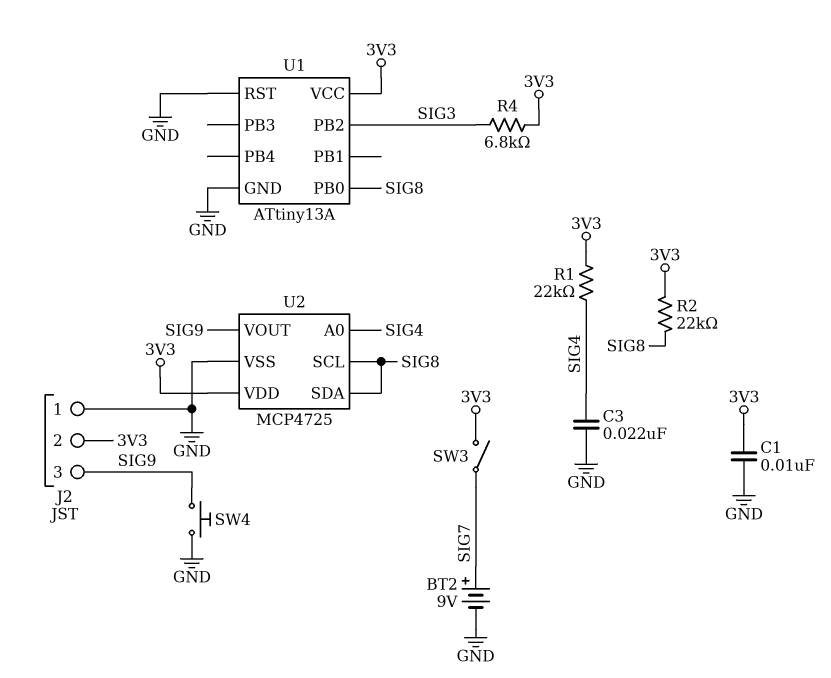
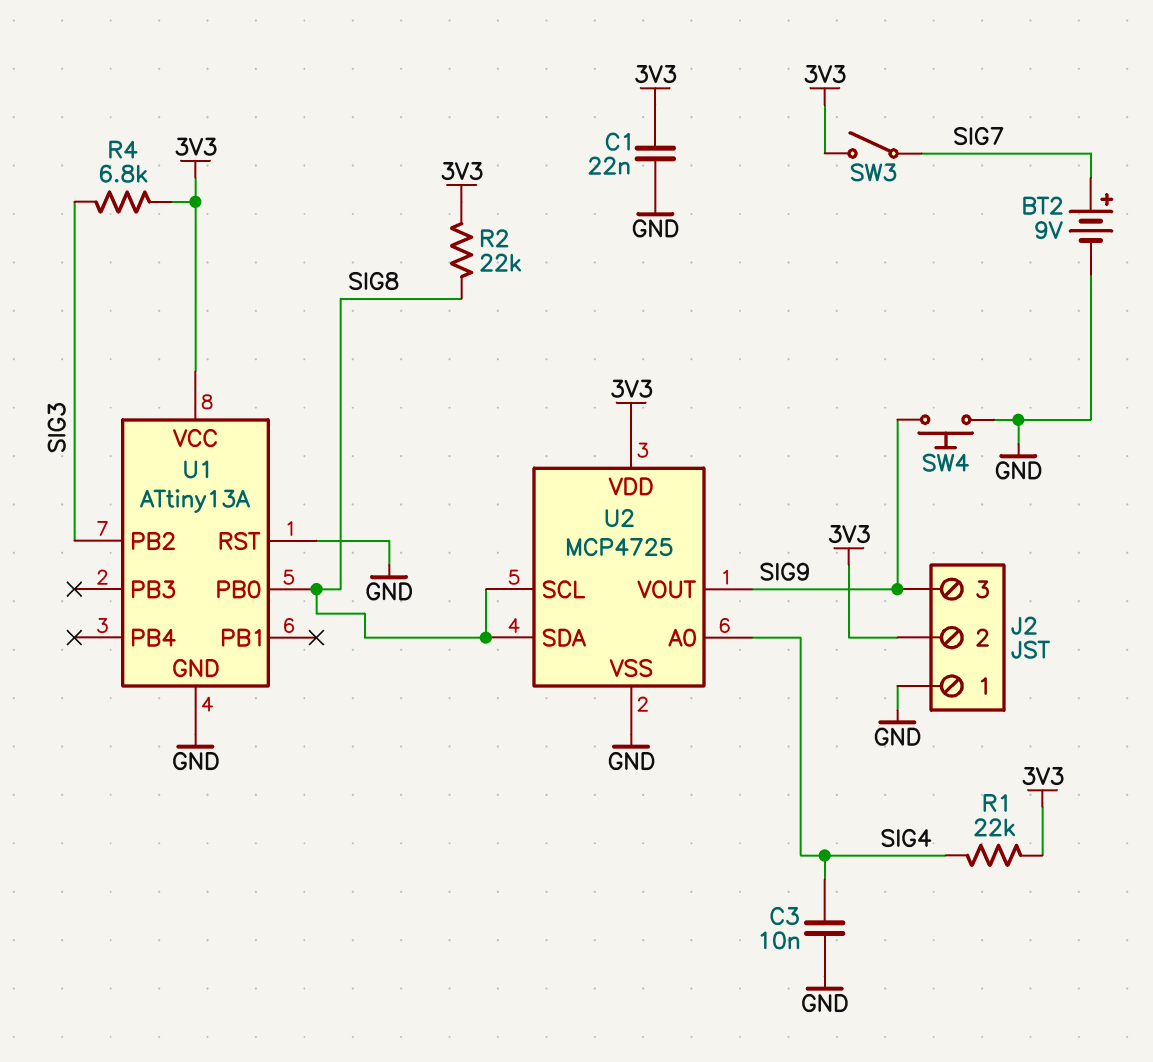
C1: 10nF (3V3, GND) -> 22nF (3V3, GND)
C3: 22nF (GND, SIG4) -> 10nF (GND, SIG4)

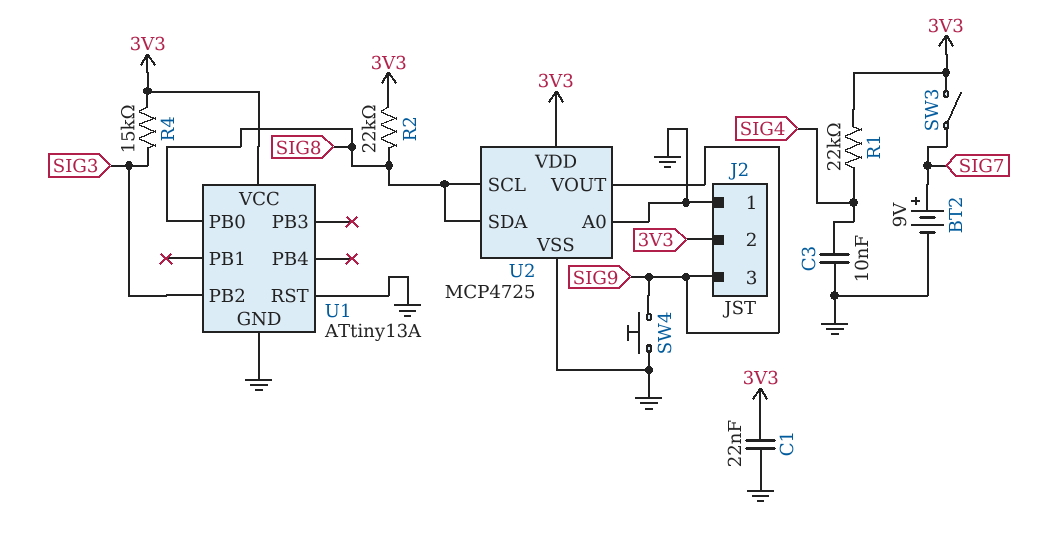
R4: 6.8k (3V3, SIG3) -> 15k (3V3, SIG3)
U2 pin A0: SIG4 -> GND

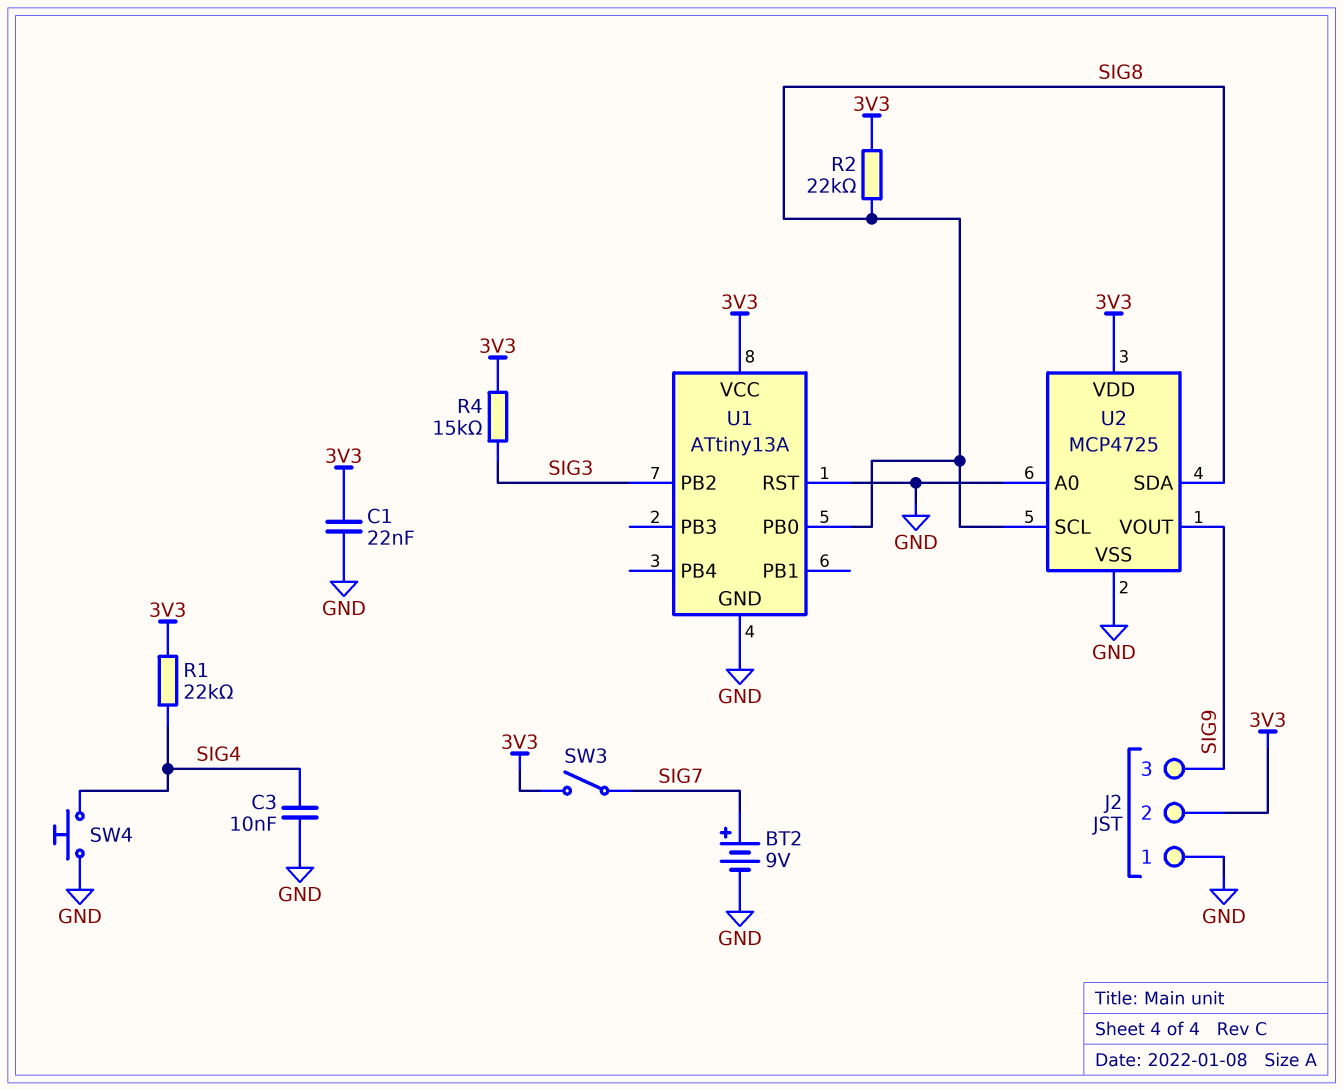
SW4: button (GND, SIG9) -> button (GND, SIG4)

